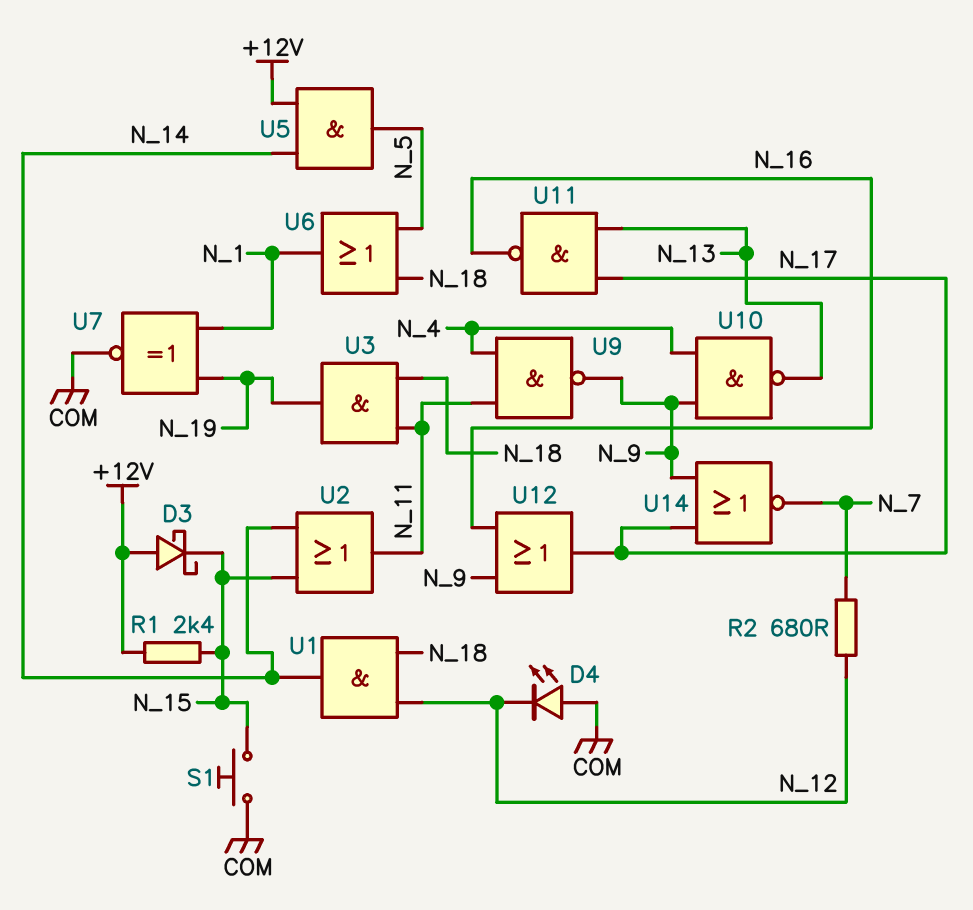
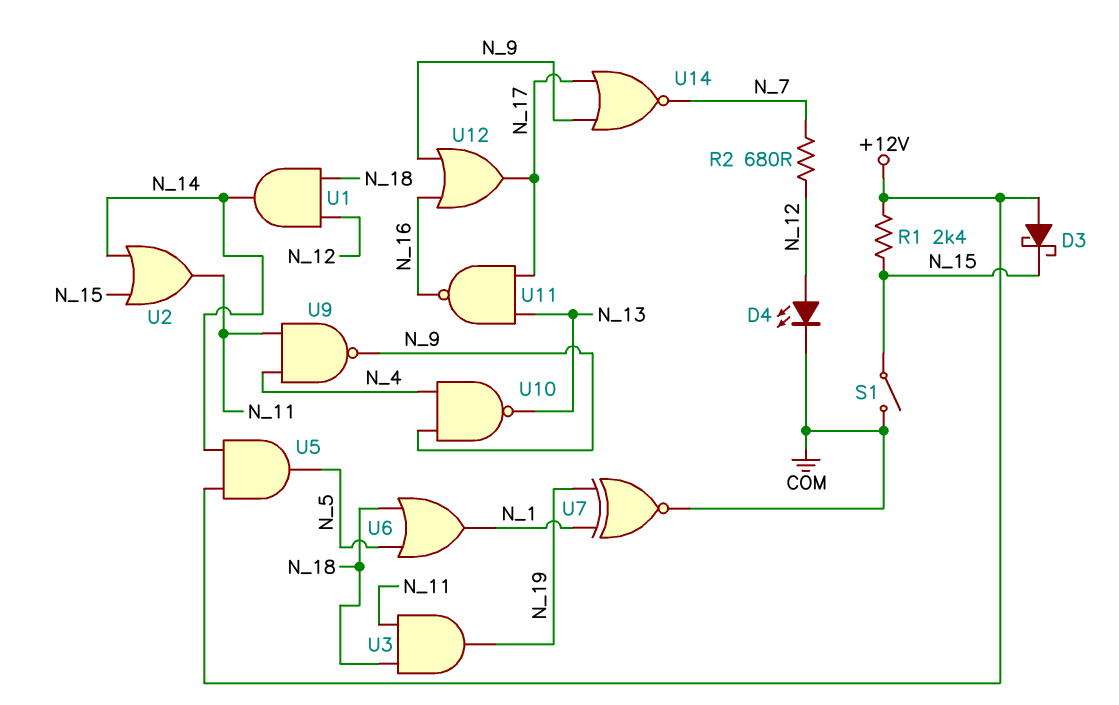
D4: LED (A COM, K N_12) -> LED (A N_12, K COM)
S1: button (COM, N_15) -> switch (COM, N_15)

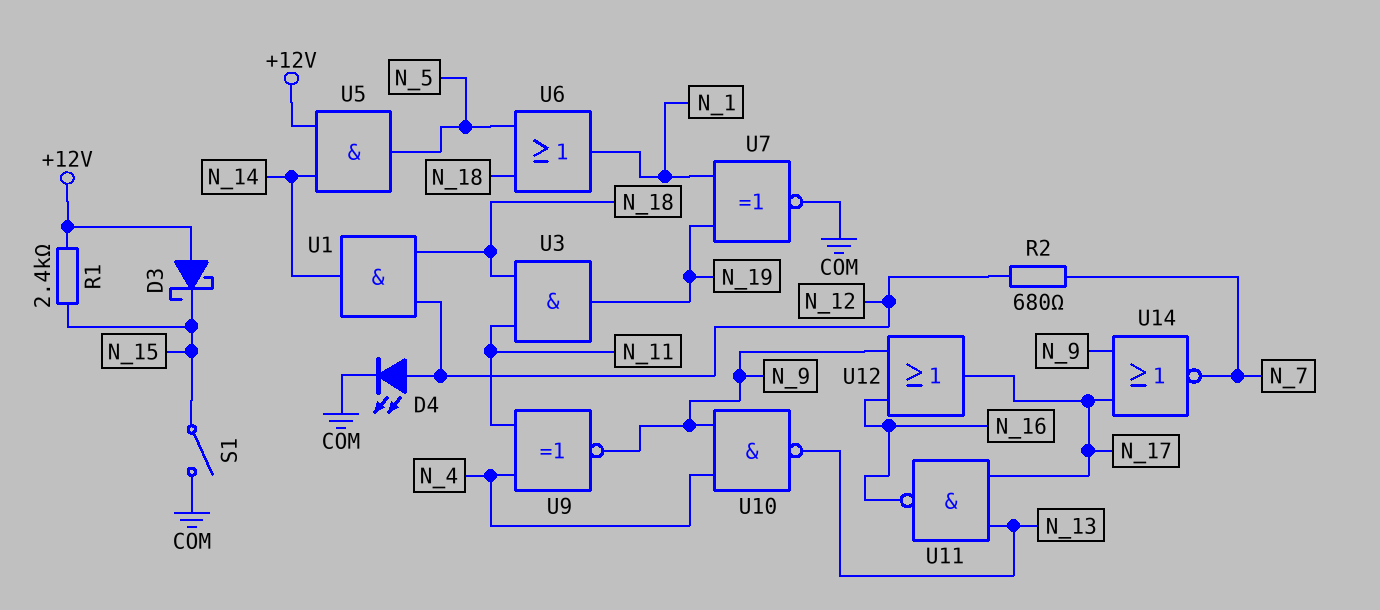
U2: OR (in N_14, in N_15, out N_11) -> none
U9: NAND (in N_4, in N_11, out N_9) -> XNOR (in N_4, in N_11, out N_9)

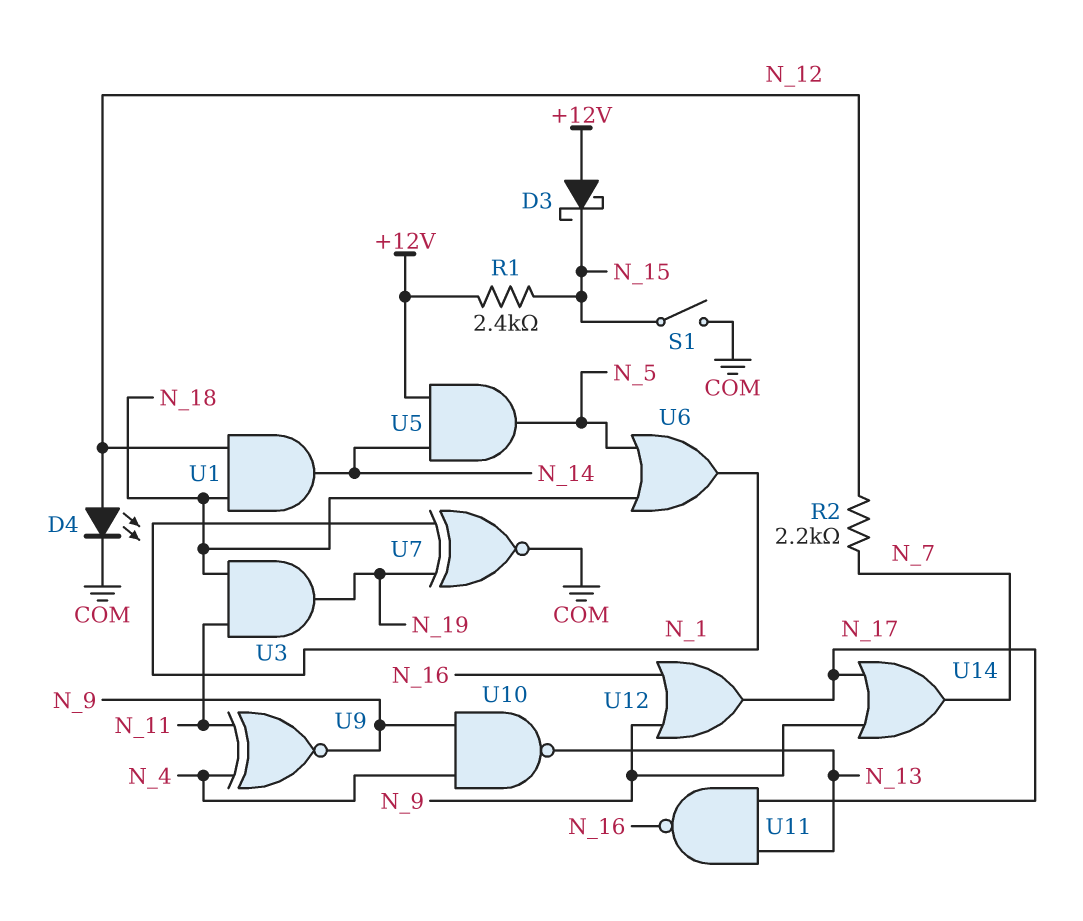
R2: 680 (N_7, N_12) -> 2.2k (N_7, N_12)
U14: NOR (in N_9, in N_17, out N_7) -> OR (in N_9, in N_17, out N_7)

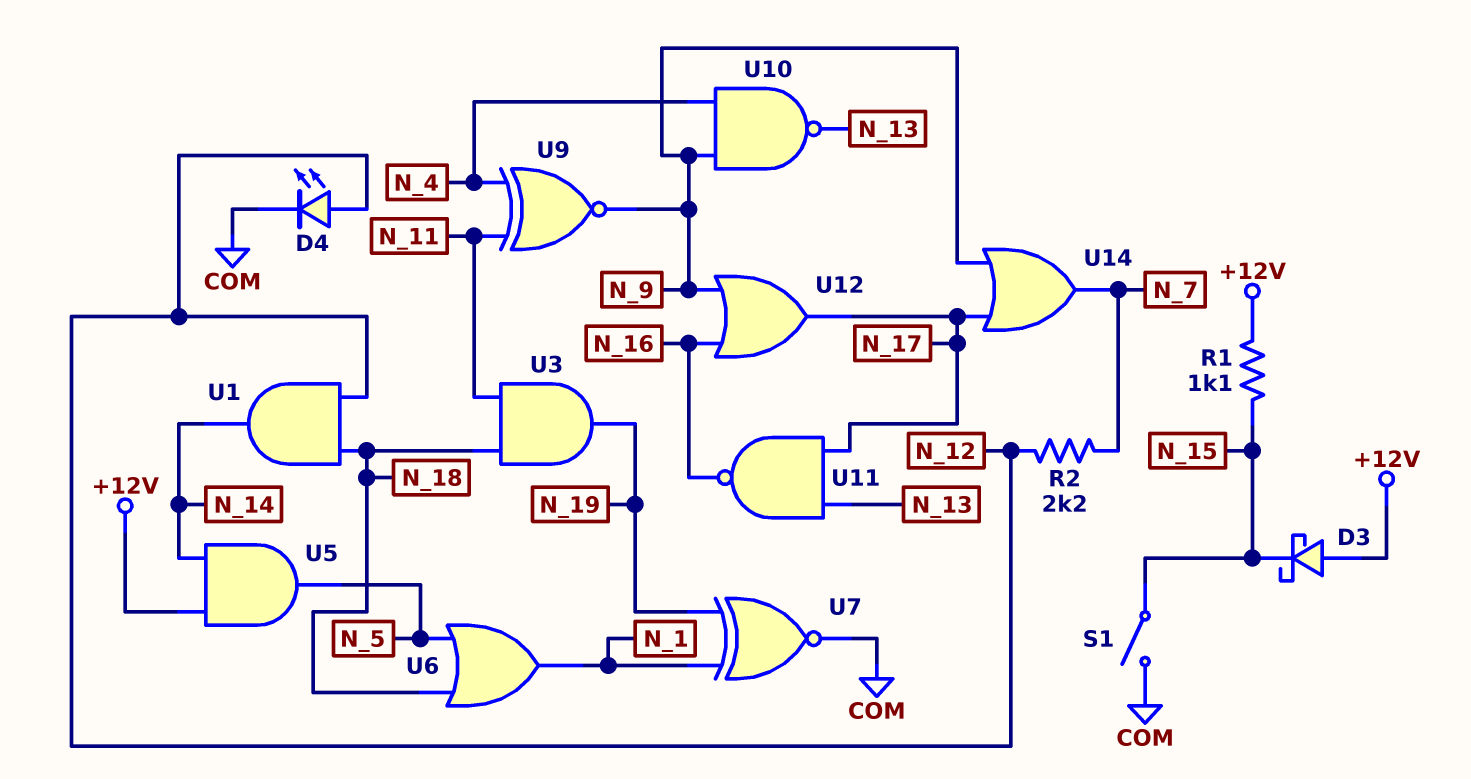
R1: 2.4k (+12V, N_15) -> 1.1k (+12V, N_15)

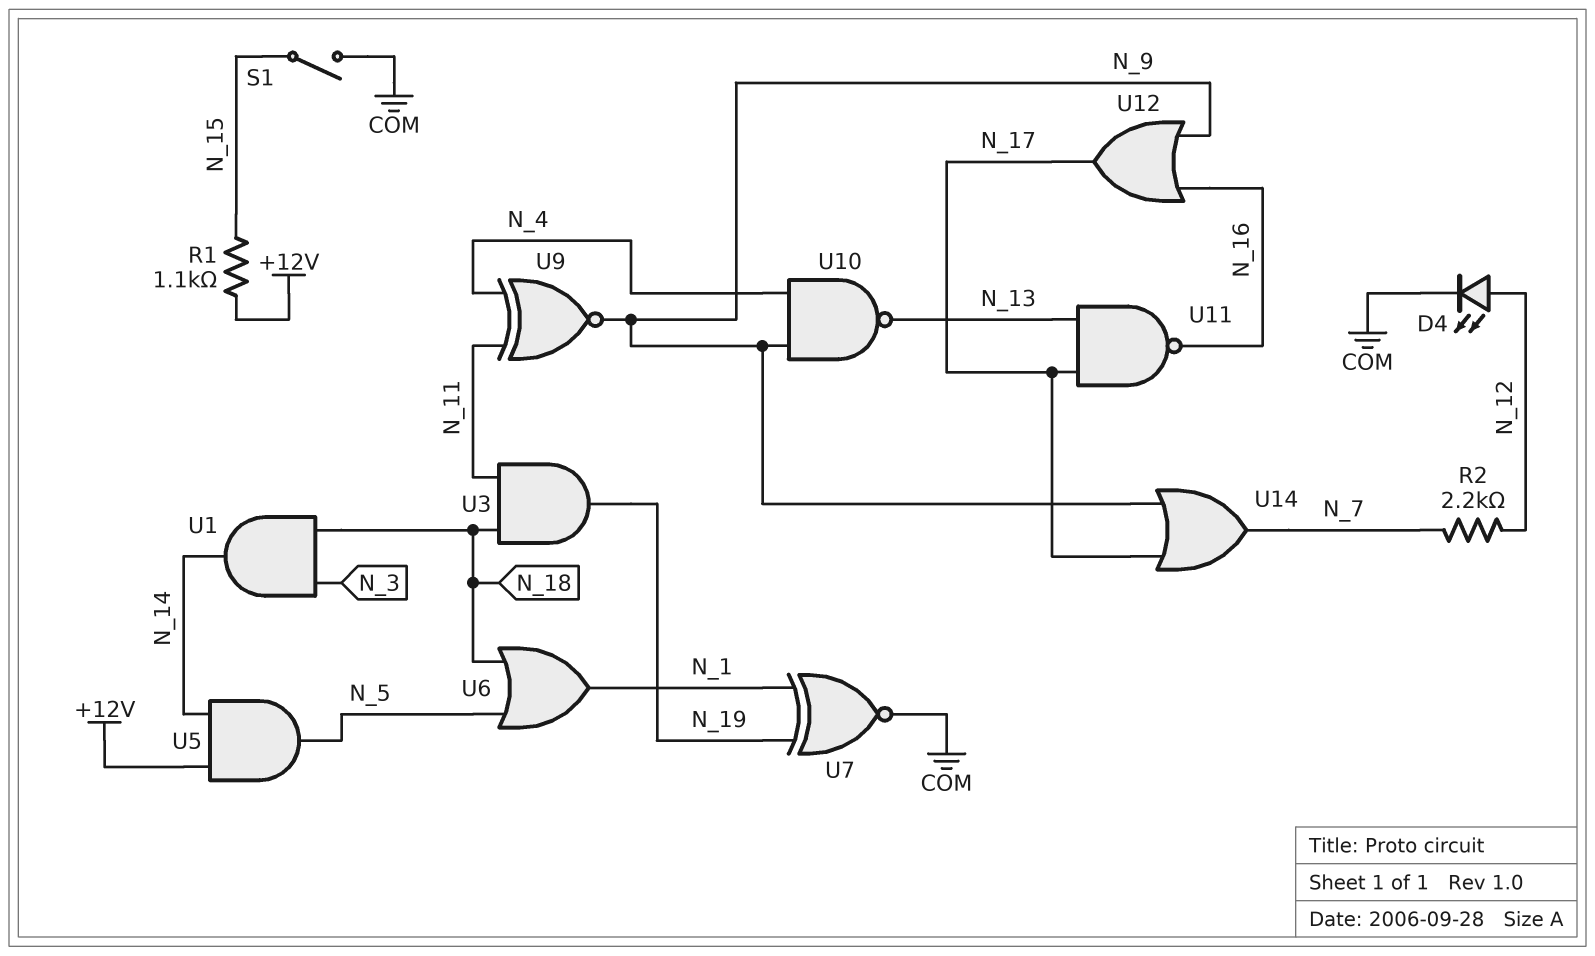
D3: schottky (A +12V, K N_15) -> none
U1: AND (in N_12, in N_18, out N_14) -> AND (in N_3, in N_18, out N_14)

